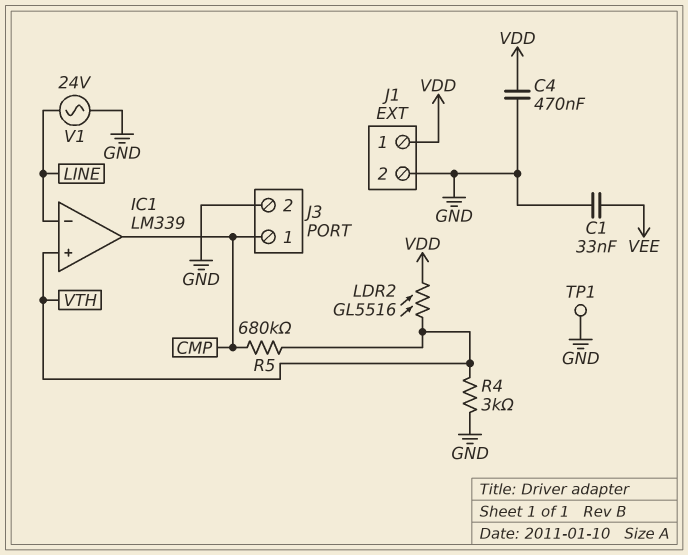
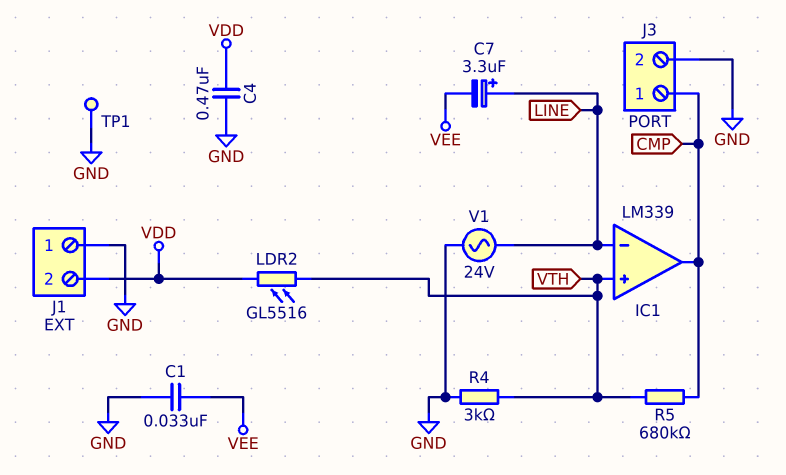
C7: none -> 3.3uF (plus LINE, minus VEE)
J1 pin 1: VDD -> GND
J1 pin 2: GND -> VDD

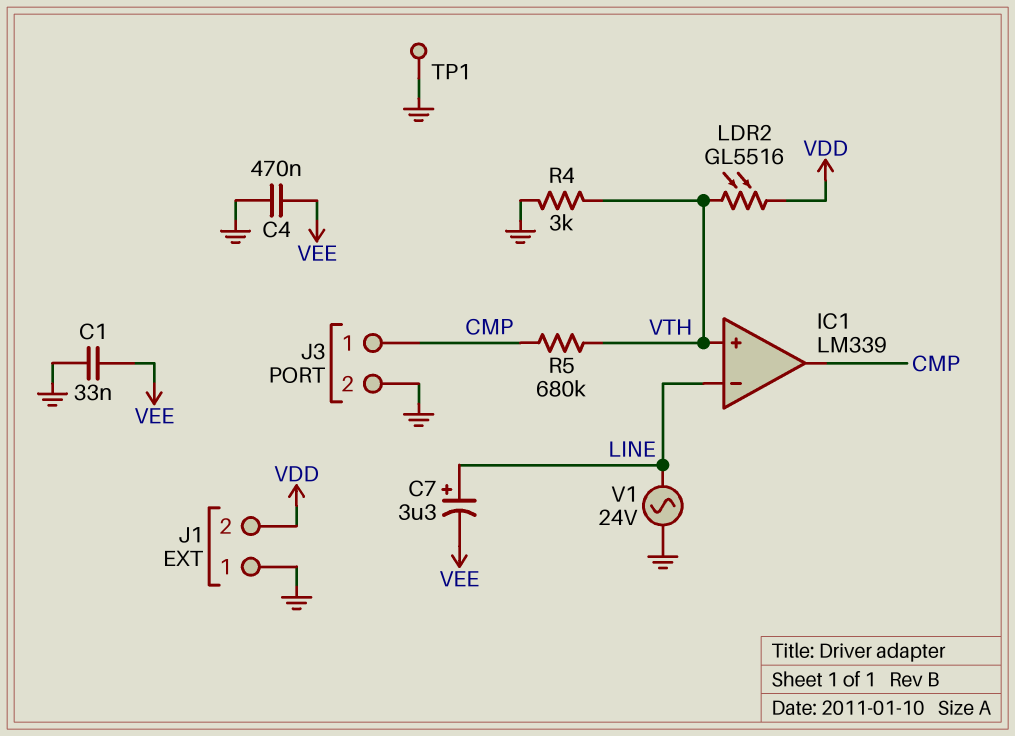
C4: 470nF (GND, VDD) -> 470nF (GND, VEE)

